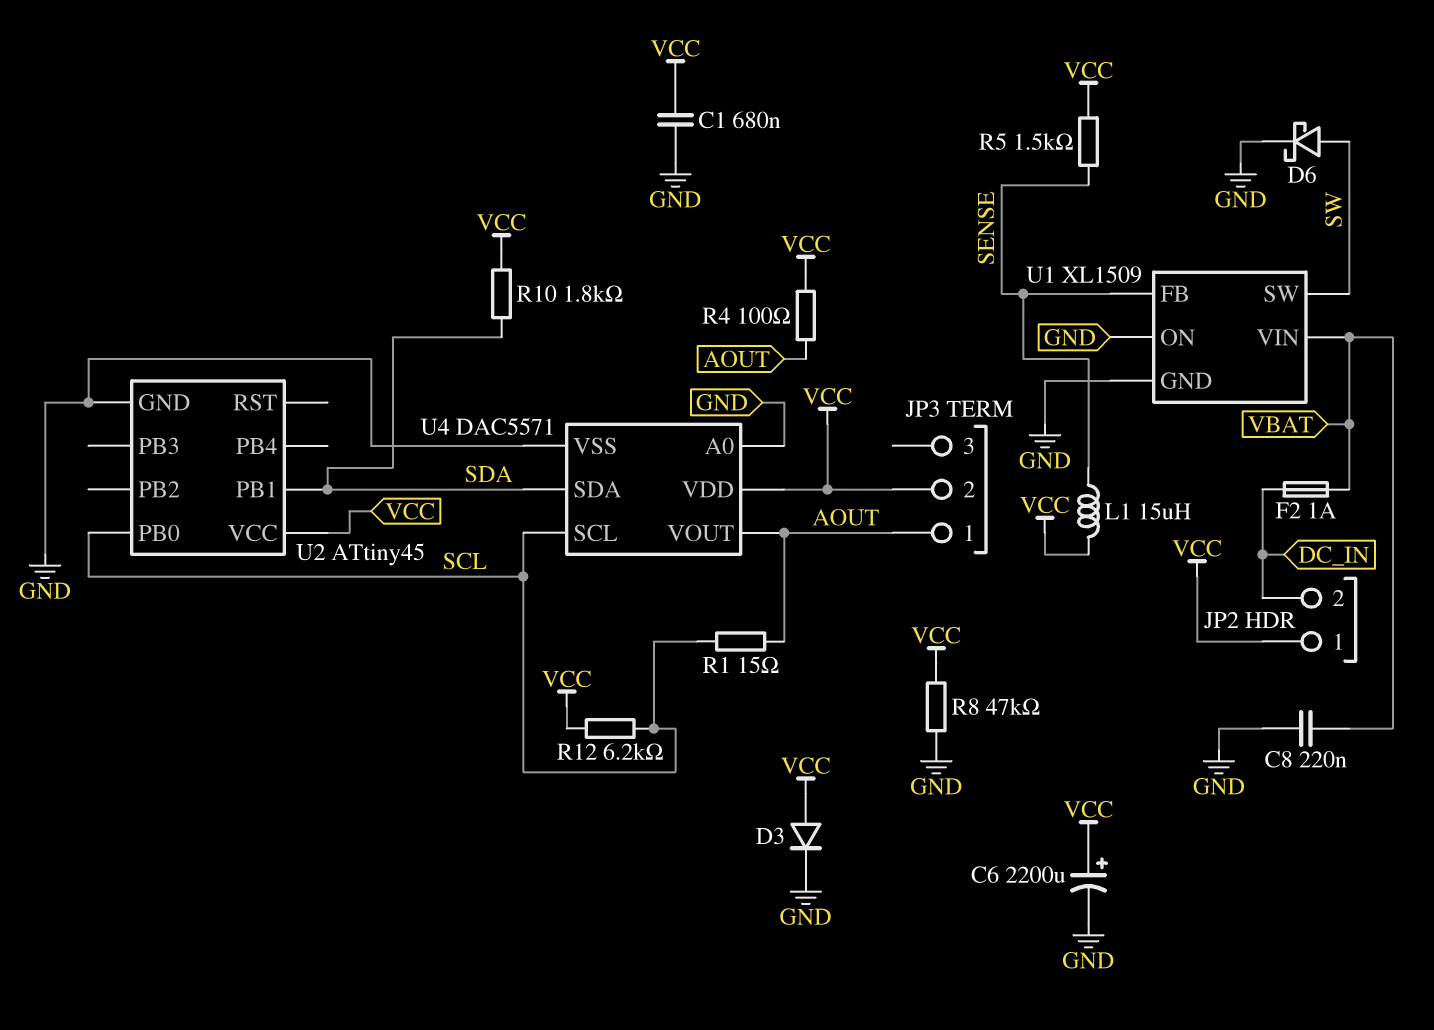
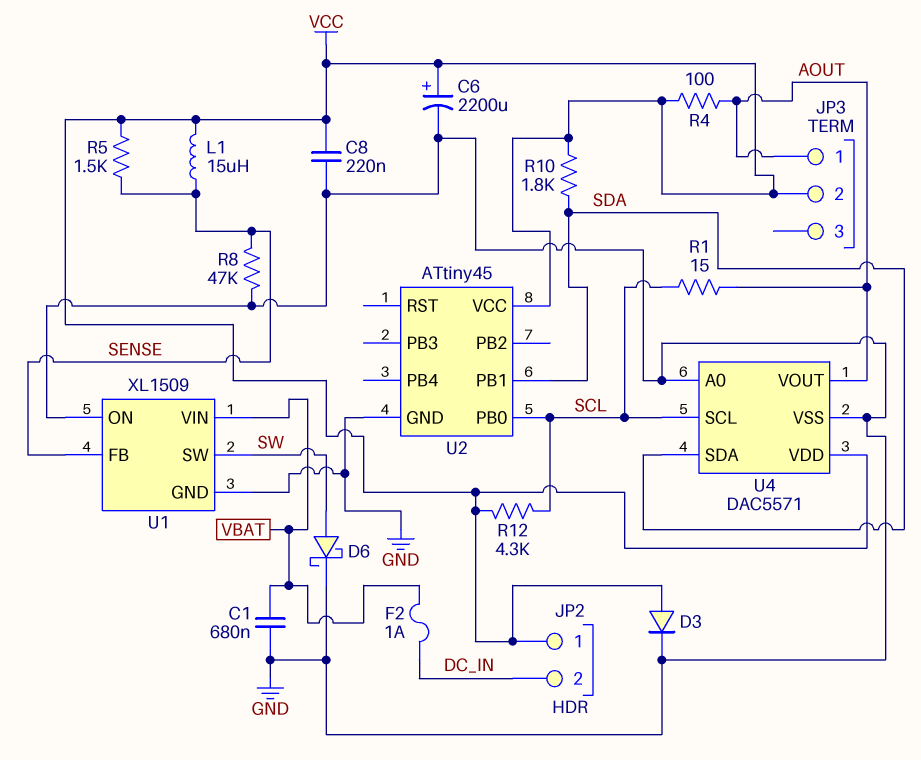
C1: 680nF (GND, VCC) -> 680nF (GND, VBAT)
C8: 220nF (GND, VBAT) -> 220nF (GND, VCC)
R8: 47k (GND, VCC) -> 47k (GND, SENSE)
R12: 6.2k (SCL, VCC) -> 4.3k (SCL, VCC)

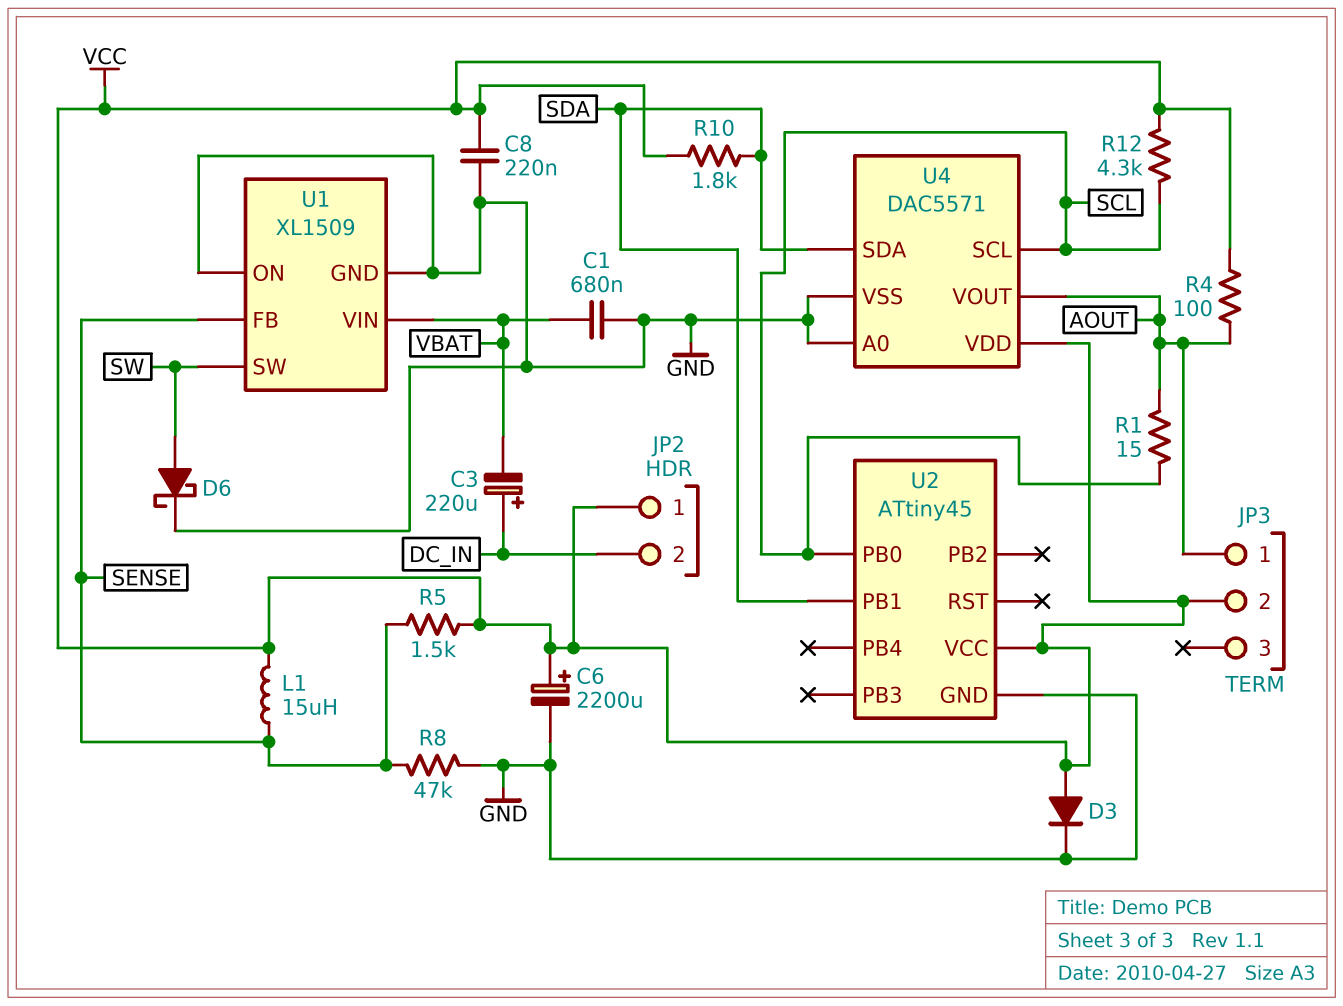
C3: none -> 220uF (plus DC_IN, minus VBAT)
F2: 1A (DC_IN, VBAT) -> none

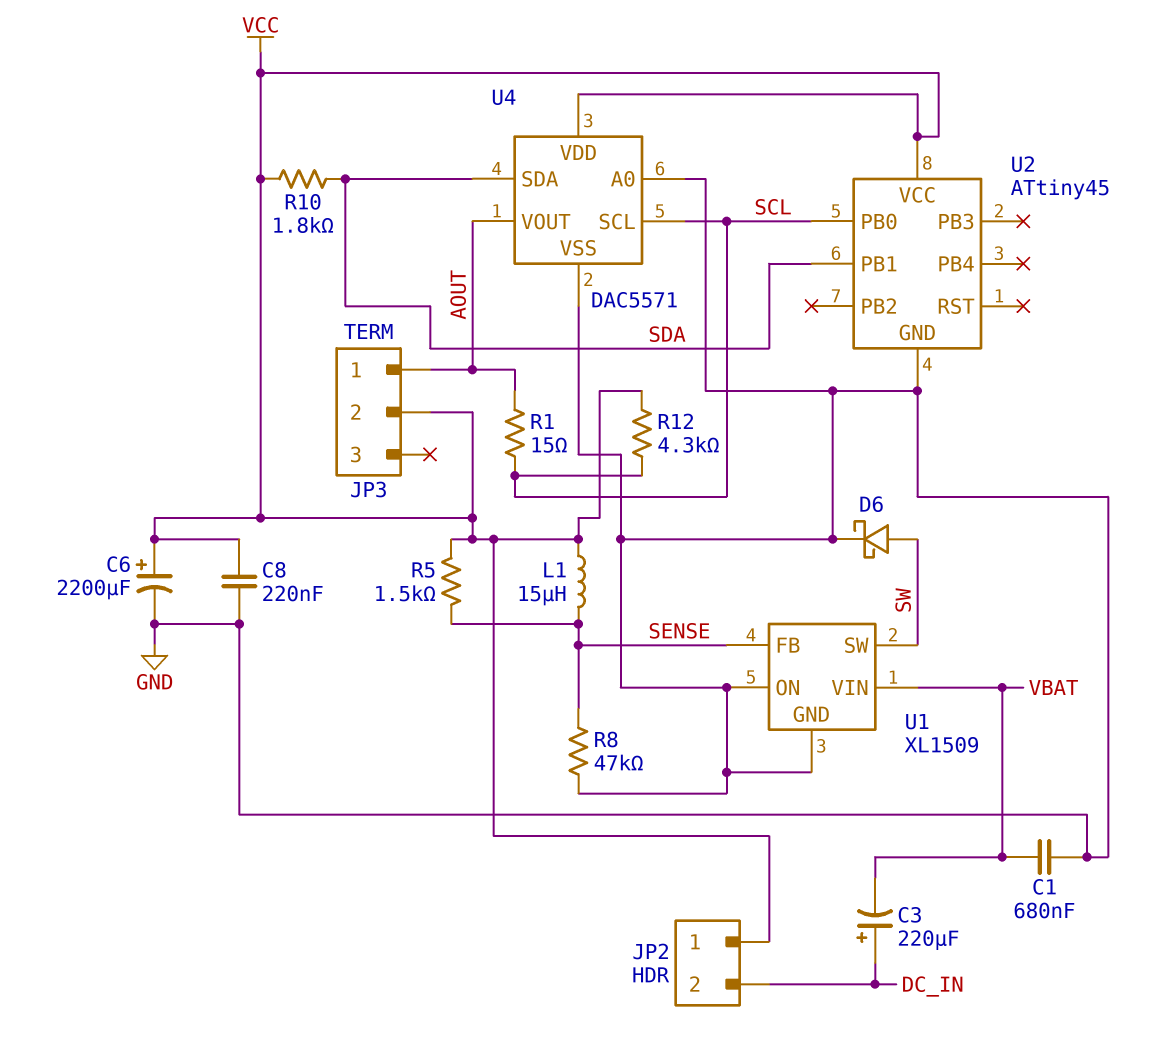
D3: diode (A VCC, K GND) -> none
R4: 100 (AOUT, VCC) -> none

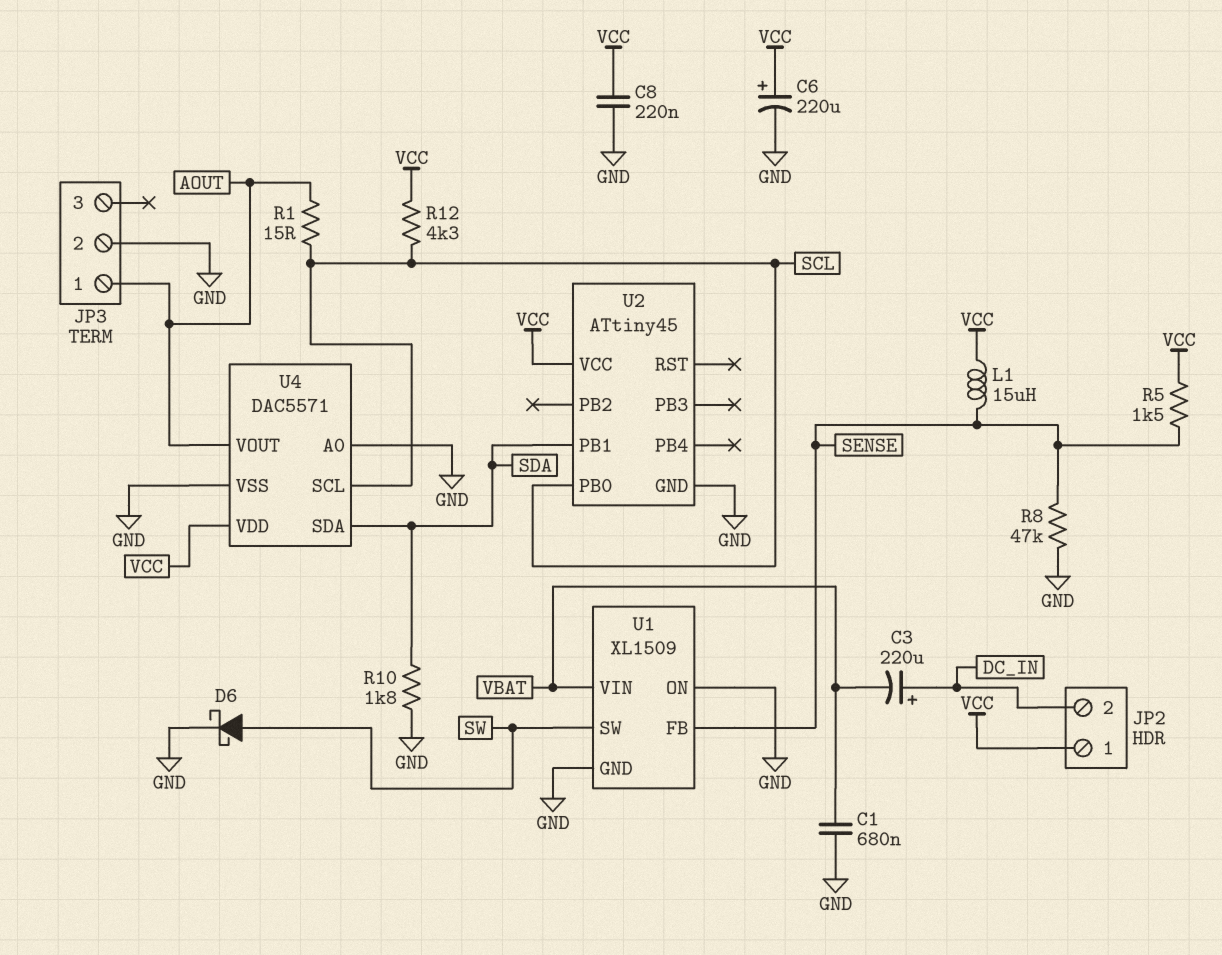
C6: 2200uF (plus VCC, minus GND) -> 220uF (plus VCC, minus GND)
JP3 pin 2: VCC -> GND
R10: 1.8k (SDA, VCC) -> 1.8k (GND, SDA)

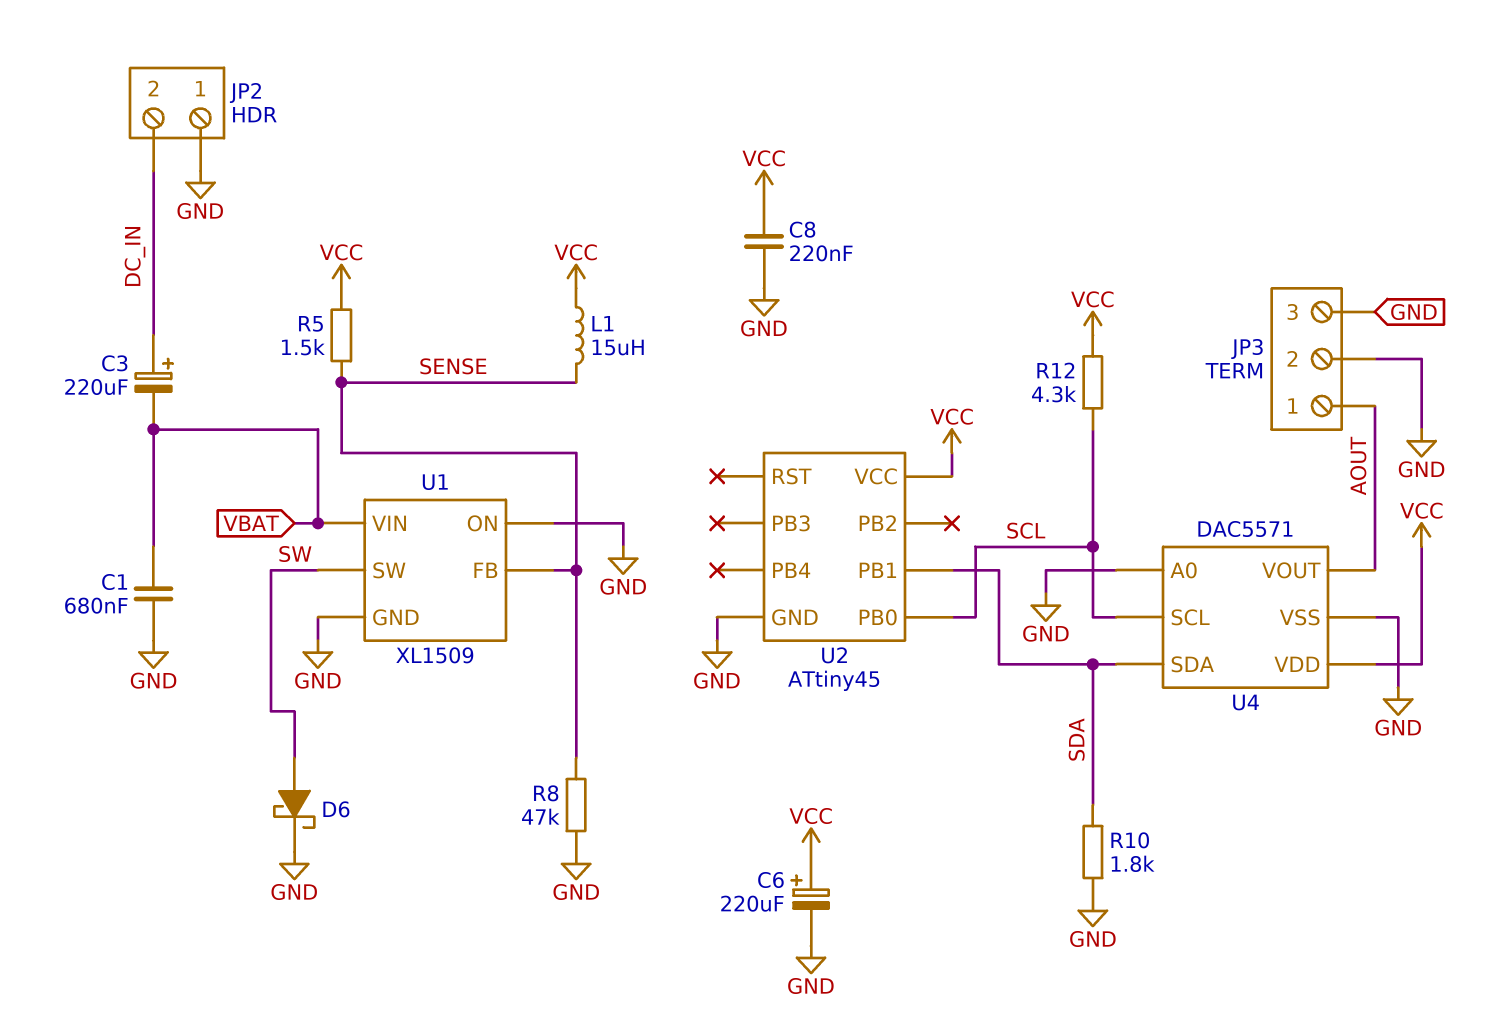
JP2 pin 1: VCC -> GND
JP3 pin 3: none -> GND
R1: 15 (AOUT, SCL) -> none

